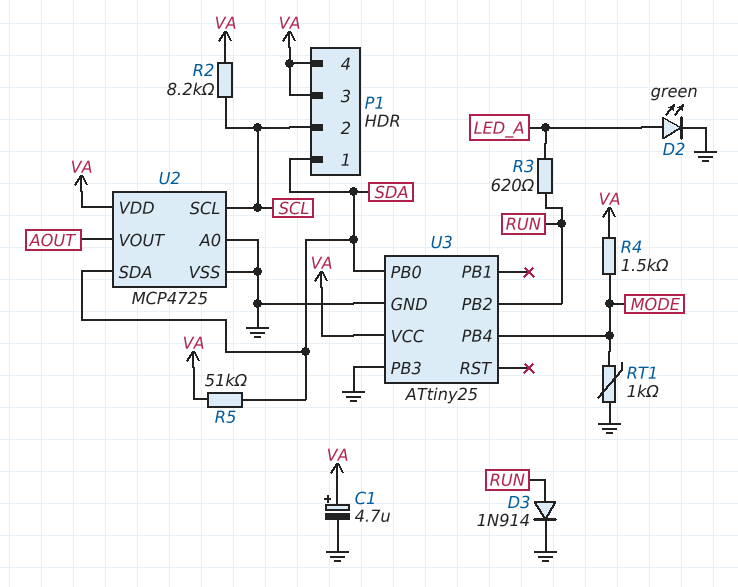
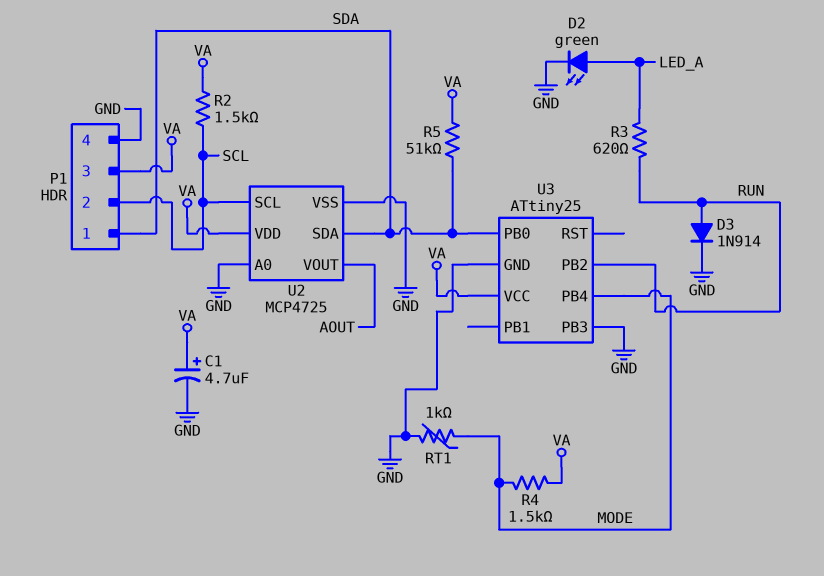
P1 pin 4: VA -> GND
R2: 8.2k (SCL, VA) -> 1.5k (SCL, VA)

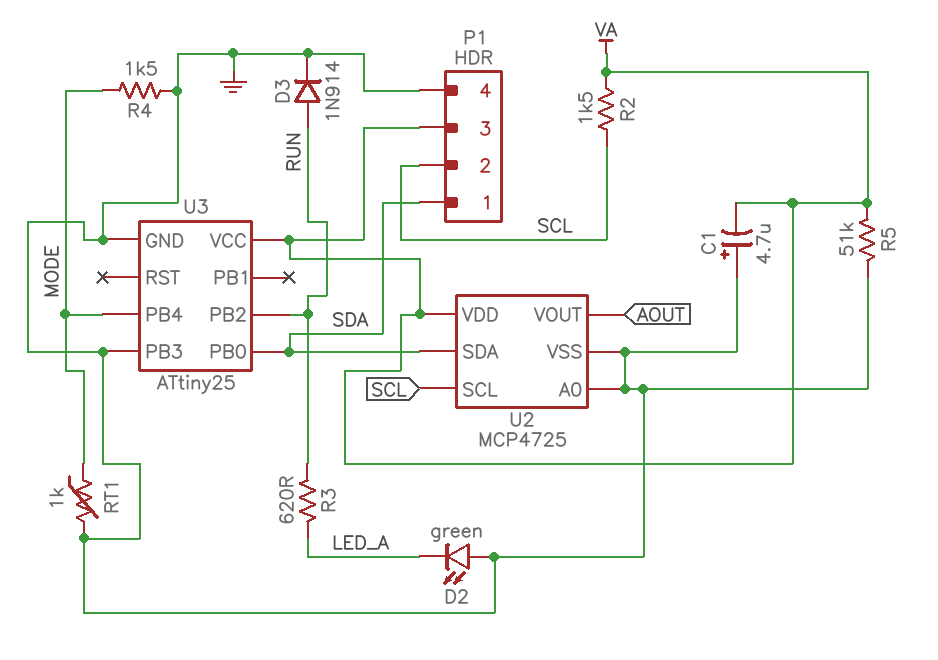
C1: 4.7uF (plus VA, minus GND) -> 4.7uF (plus GND, minus VA)
D2: LED green (A LED_A, K GND) -> LED green (A GND, K LED_A)
R4: 1.5k (MODE, VA) -> 1.5k (GND, MODE)
R5: 51k (SDA, VA) -> 51k (GND, VA)

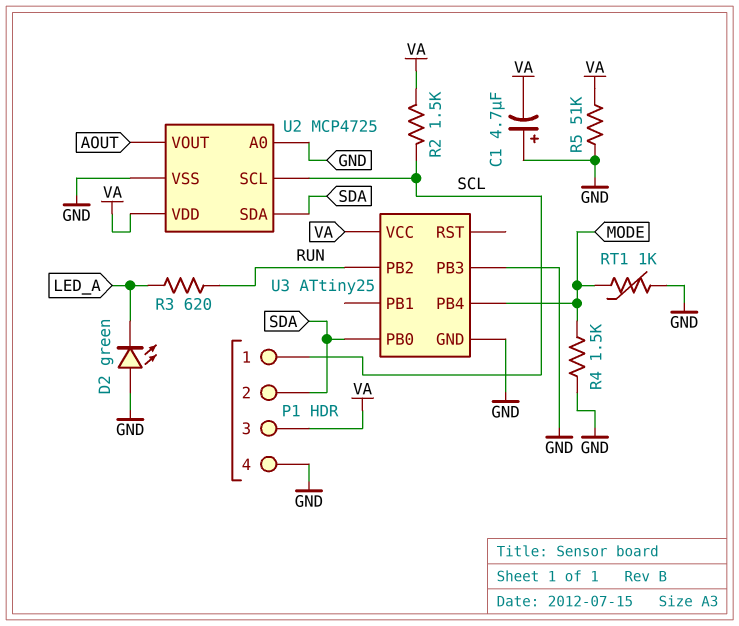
D3: diode 1N914 (A RUN, K GND) -> none
P1 pin 1: SDA -> SCL
P1 pin 2: SCL -> SDA

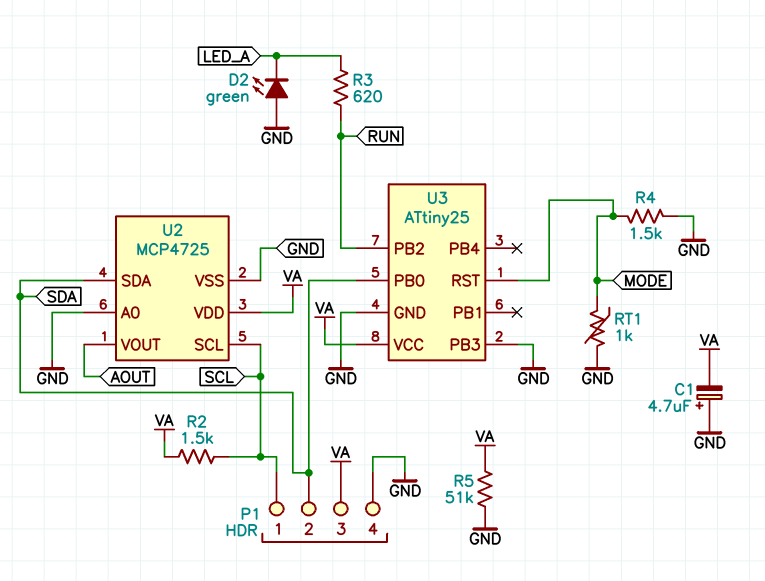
U3 pin PB4: MODE -> none
U3 pin RST: none -> MODE

